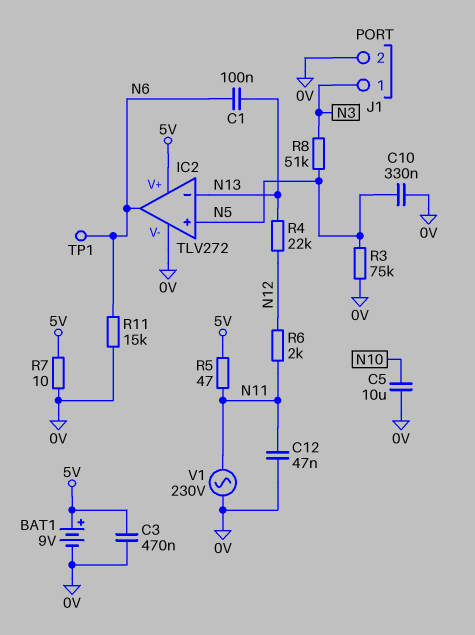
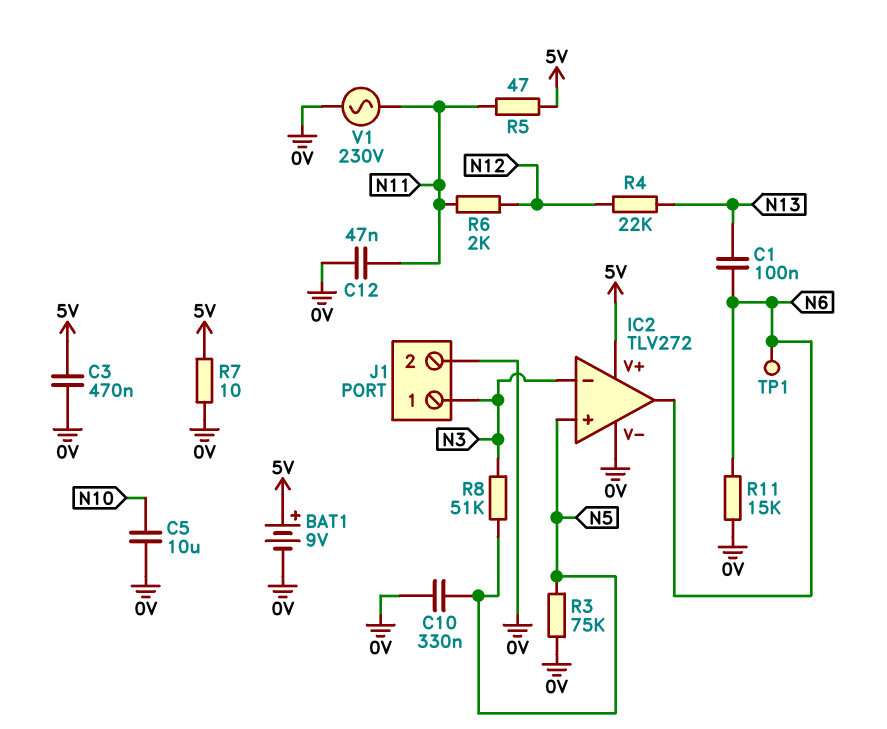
IC2 pin in-: N13 -> N3

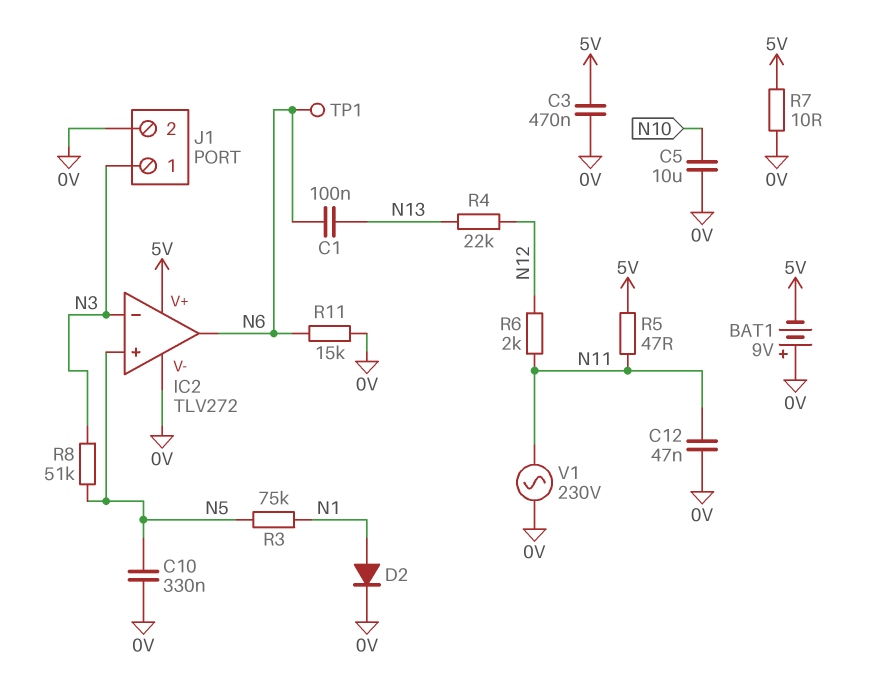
BAT1: 9V (plus 5V, minus 0V) -> 9V (plus 0V, minus 5V)
D2: none -> diode (A N1, K 0V)
R3: 75k (0V, N5) -> 75k (N1, N5)

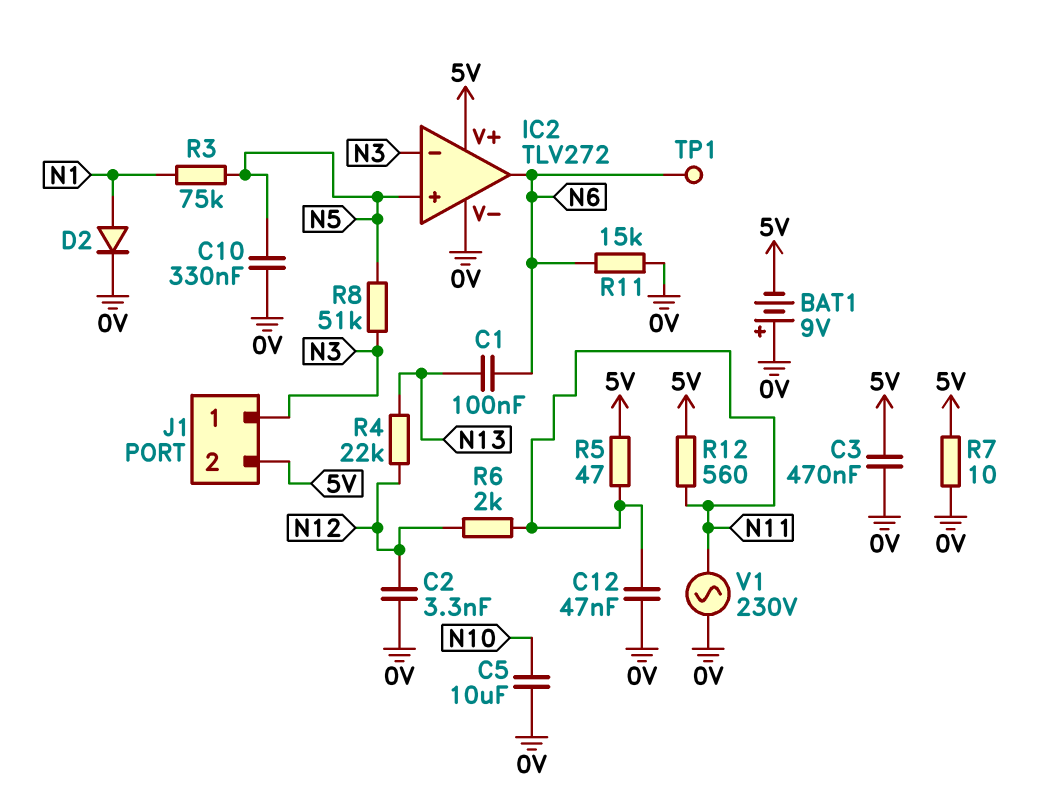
C2: none -> 3.3nF (0V, N12)
J1 pin 2: 0V -> 5V
R12: none -> 560 (5V, N11)

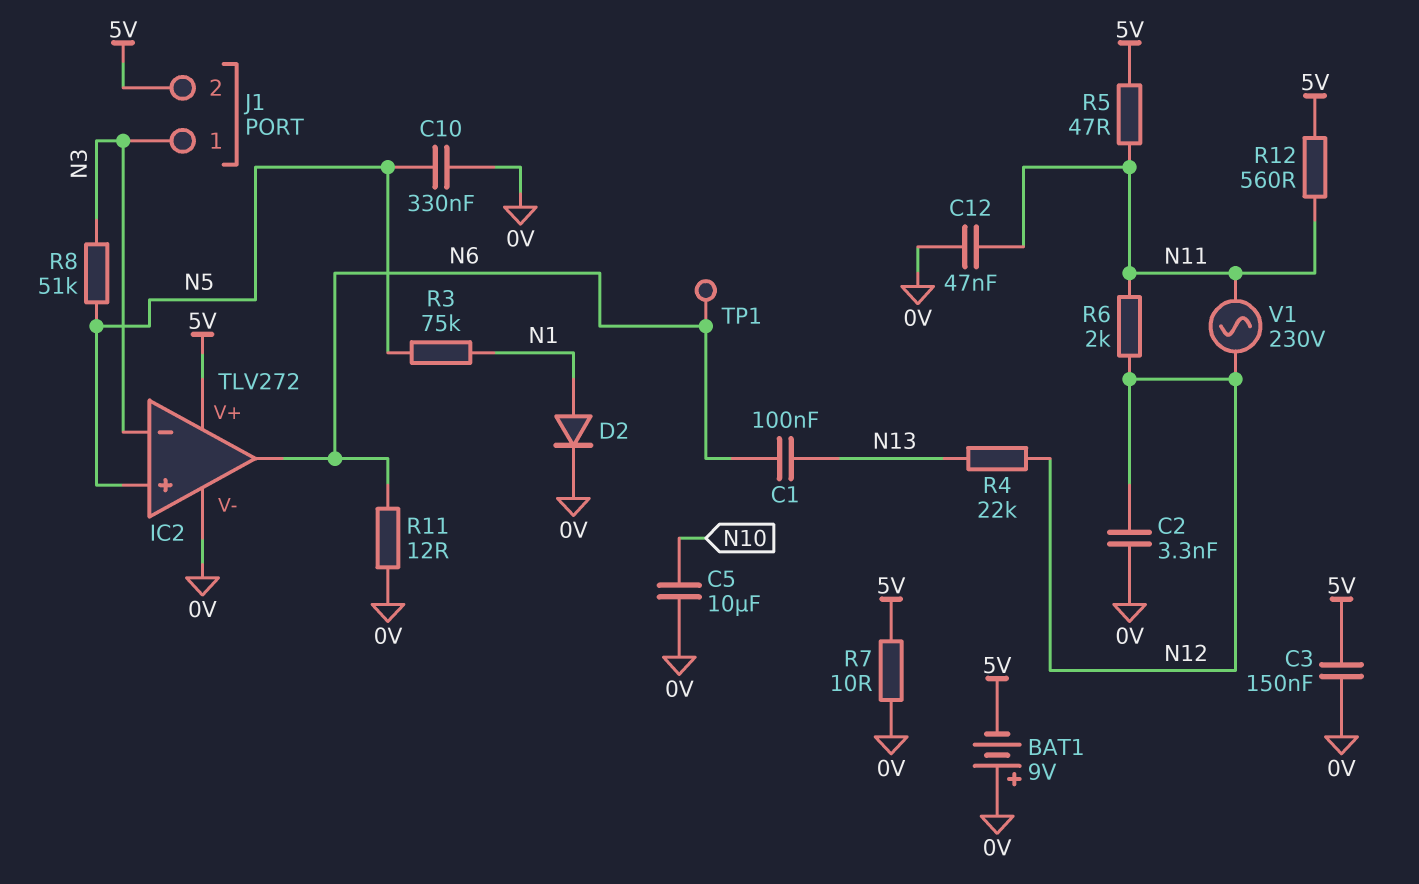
C3: 470nF (0V, 5V) -> 150nF (0V, 5V)
R11: 15k (0V, N6) -> 12 (0V, N6)
V1: AC 230V (0V, N11) -> AC 230V (N11, N12)

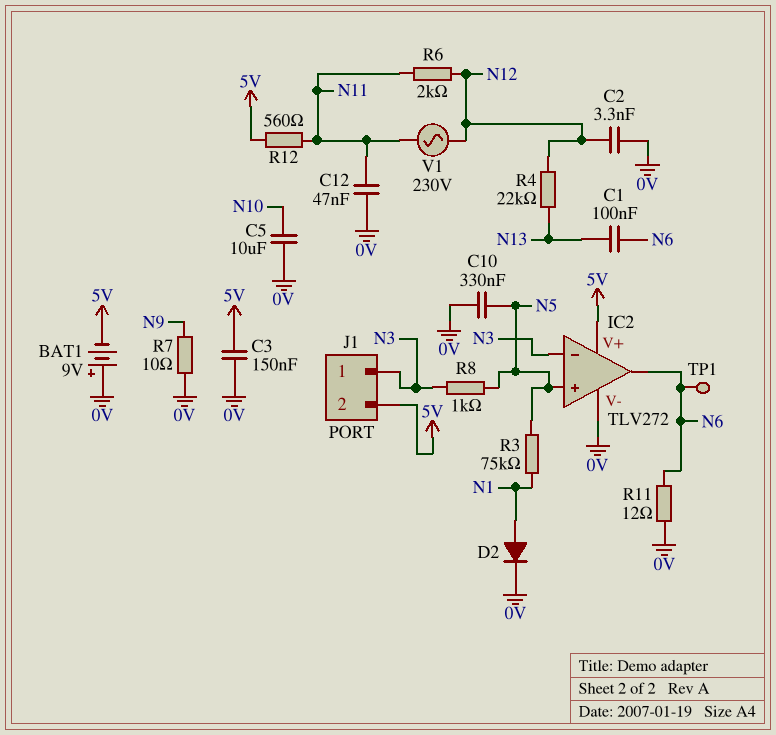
R5: 47 (5V, N11) -> none
R7: 10 (0V, 5V) -> 10 (0V, N9)
R8: 51k (N3, N5) -> 1k (N3, N5)

